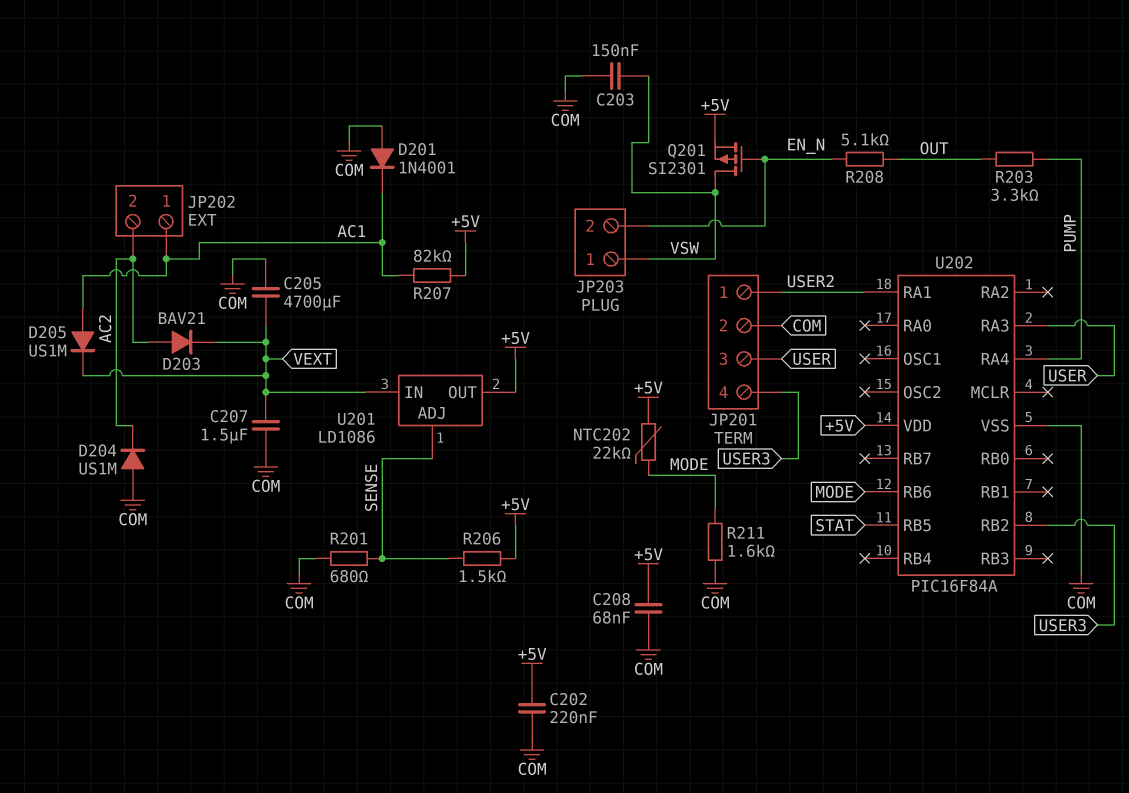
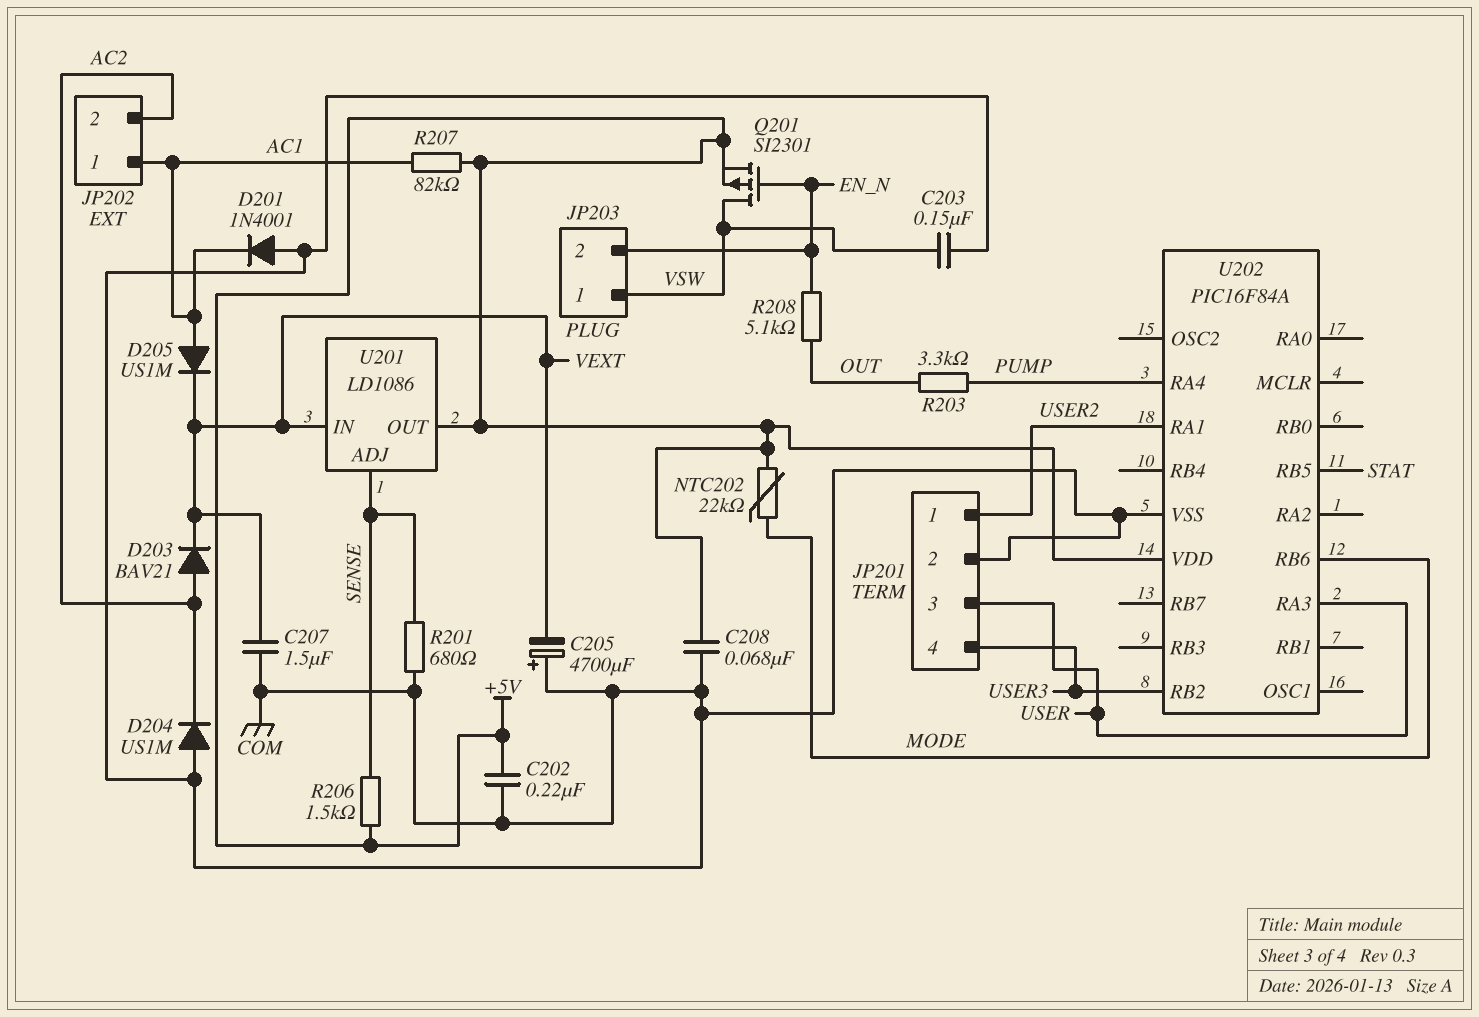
C205: 4700uF (COM, VEXT) -> 4700uF (plus COM, minus VEXT)
R211: 1.6k (COM, MODE) -> none

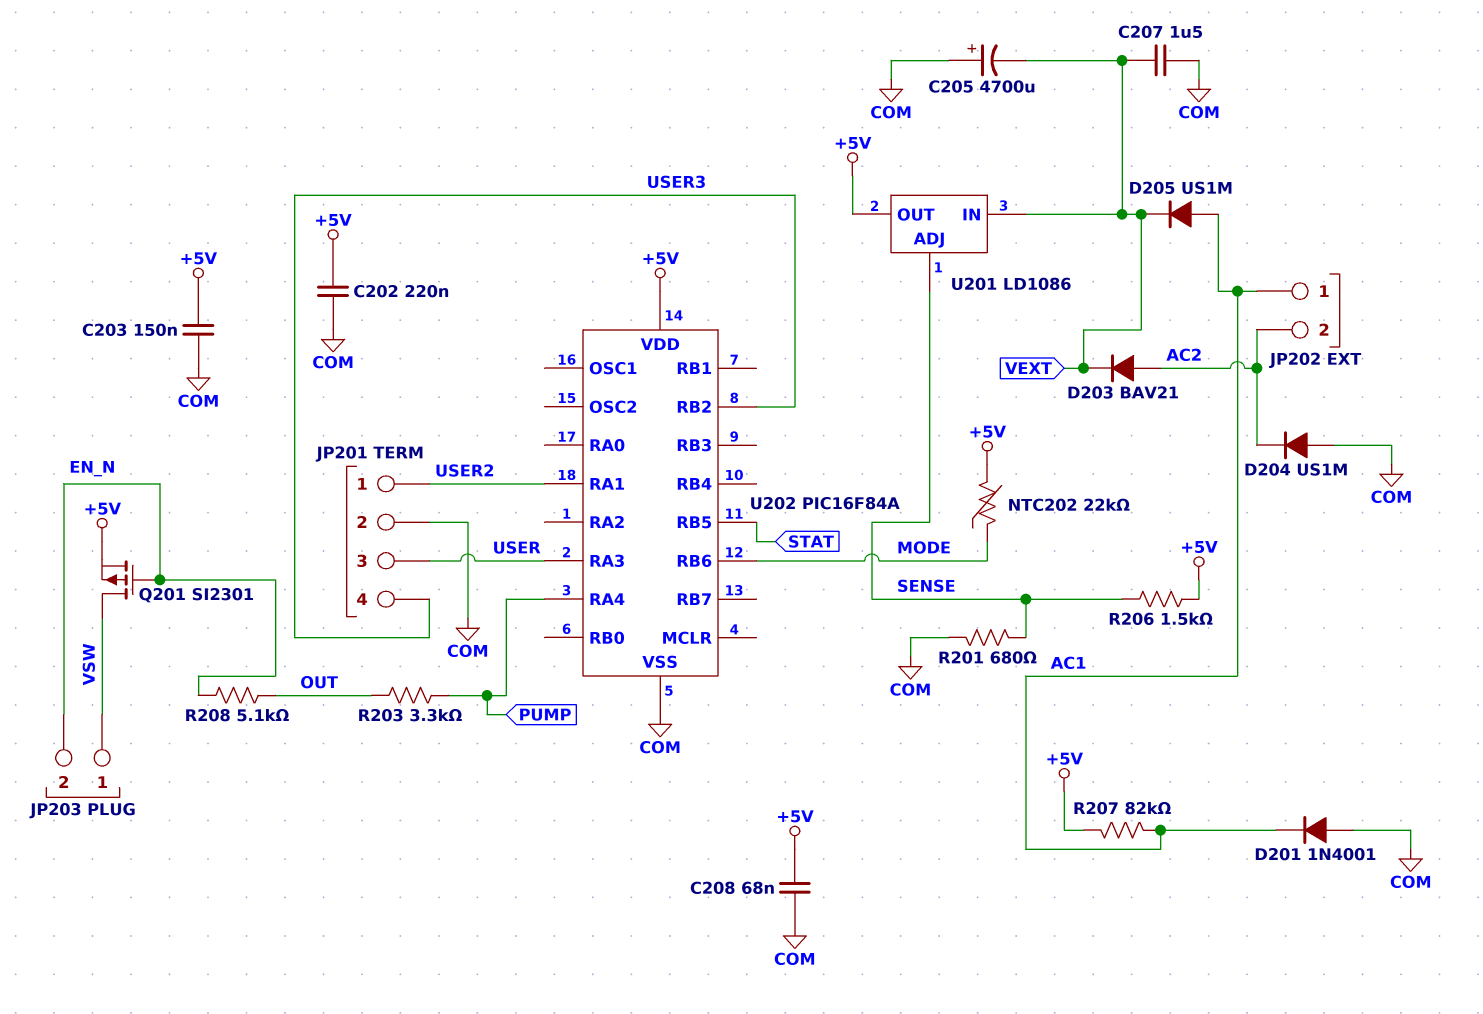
C203: 150nF (COM, VSW) -> 150nF (+5V, COM)

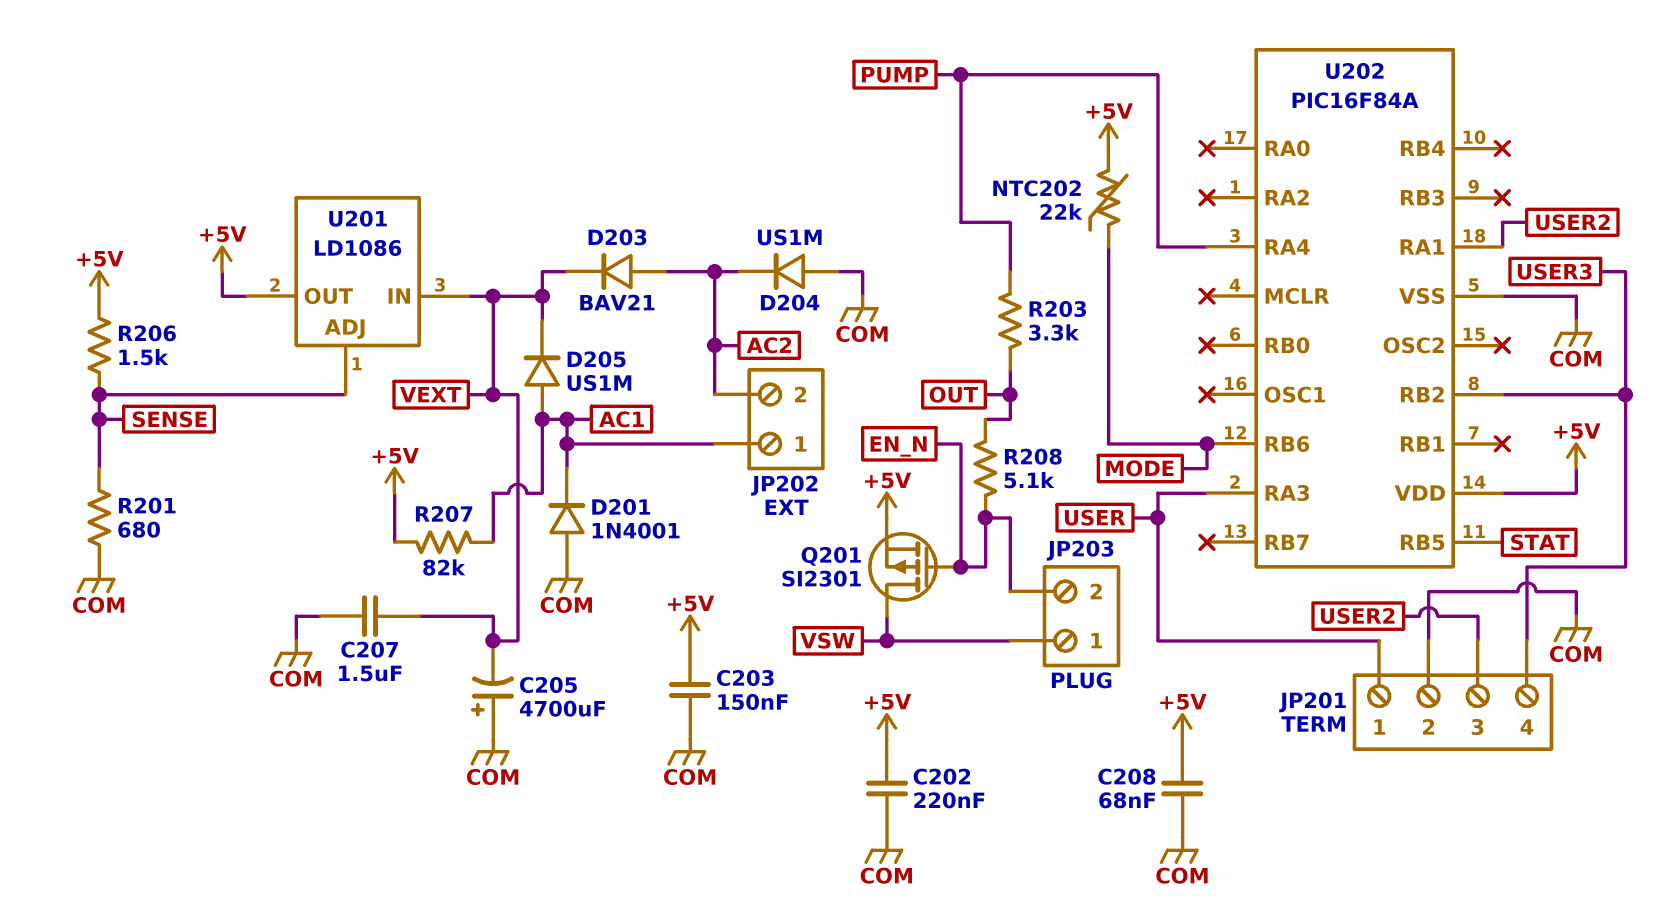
JP201 pin 1: USER2 -> USER
JP201 pin 3: USER -> USER2

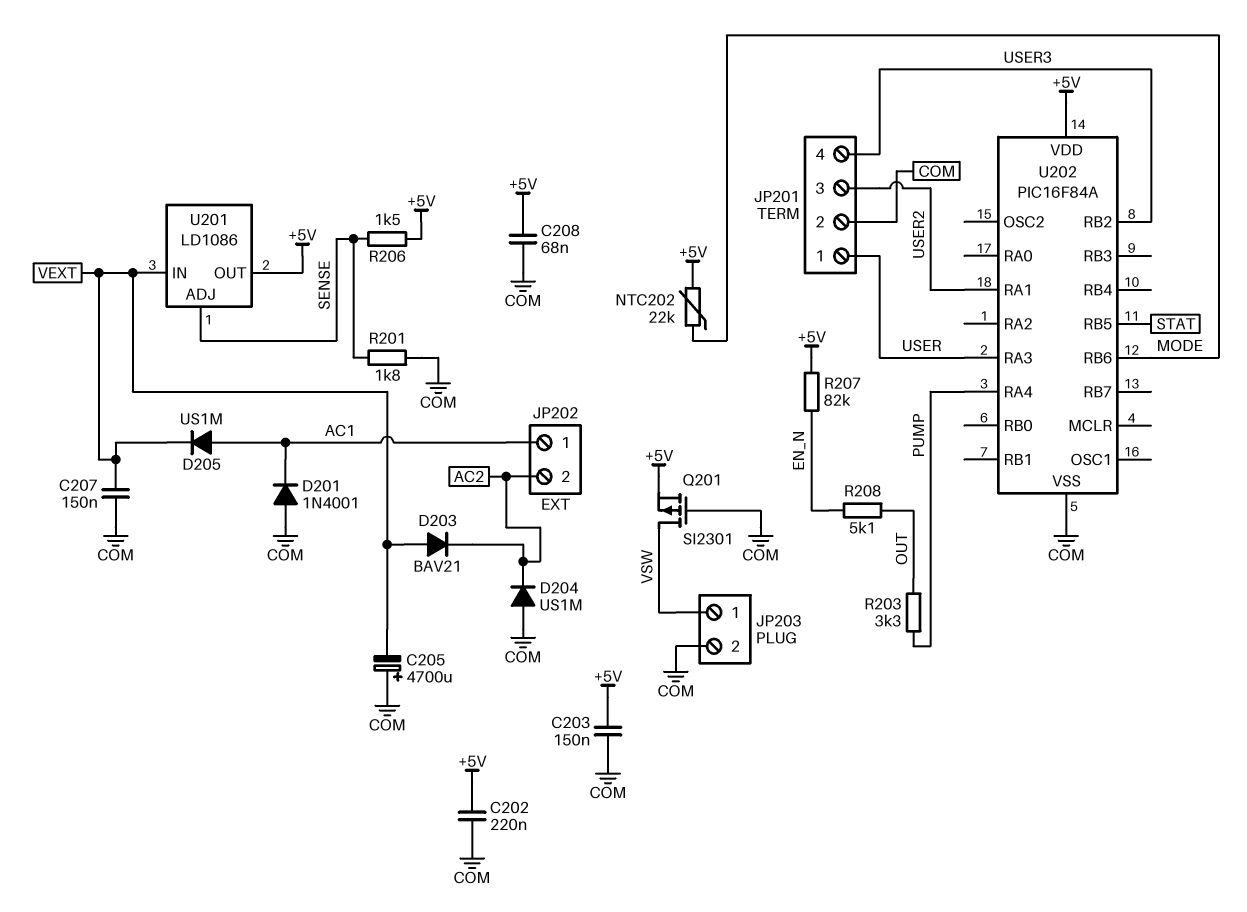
C207: 1.5uF (COM, VEXT) -> 150nF (COM, VEXT)
D203: diode BAV21 (A AC2, K VEXT) -> diode BAV21 (A VEXT, K AC2)
JP203 pin 2: EN_N -> COM
Q201: PMOS SI2301 (G EN_N, D VSW, S +5V) -> PMOS SI2301 (G COM, D VSW, S +5V)
R201: 680 (COM, SENSE) -> 1.8k (COM, SENSE)
R207: 82k (+5V, AC1) -> 82k (+5V, EN_N)

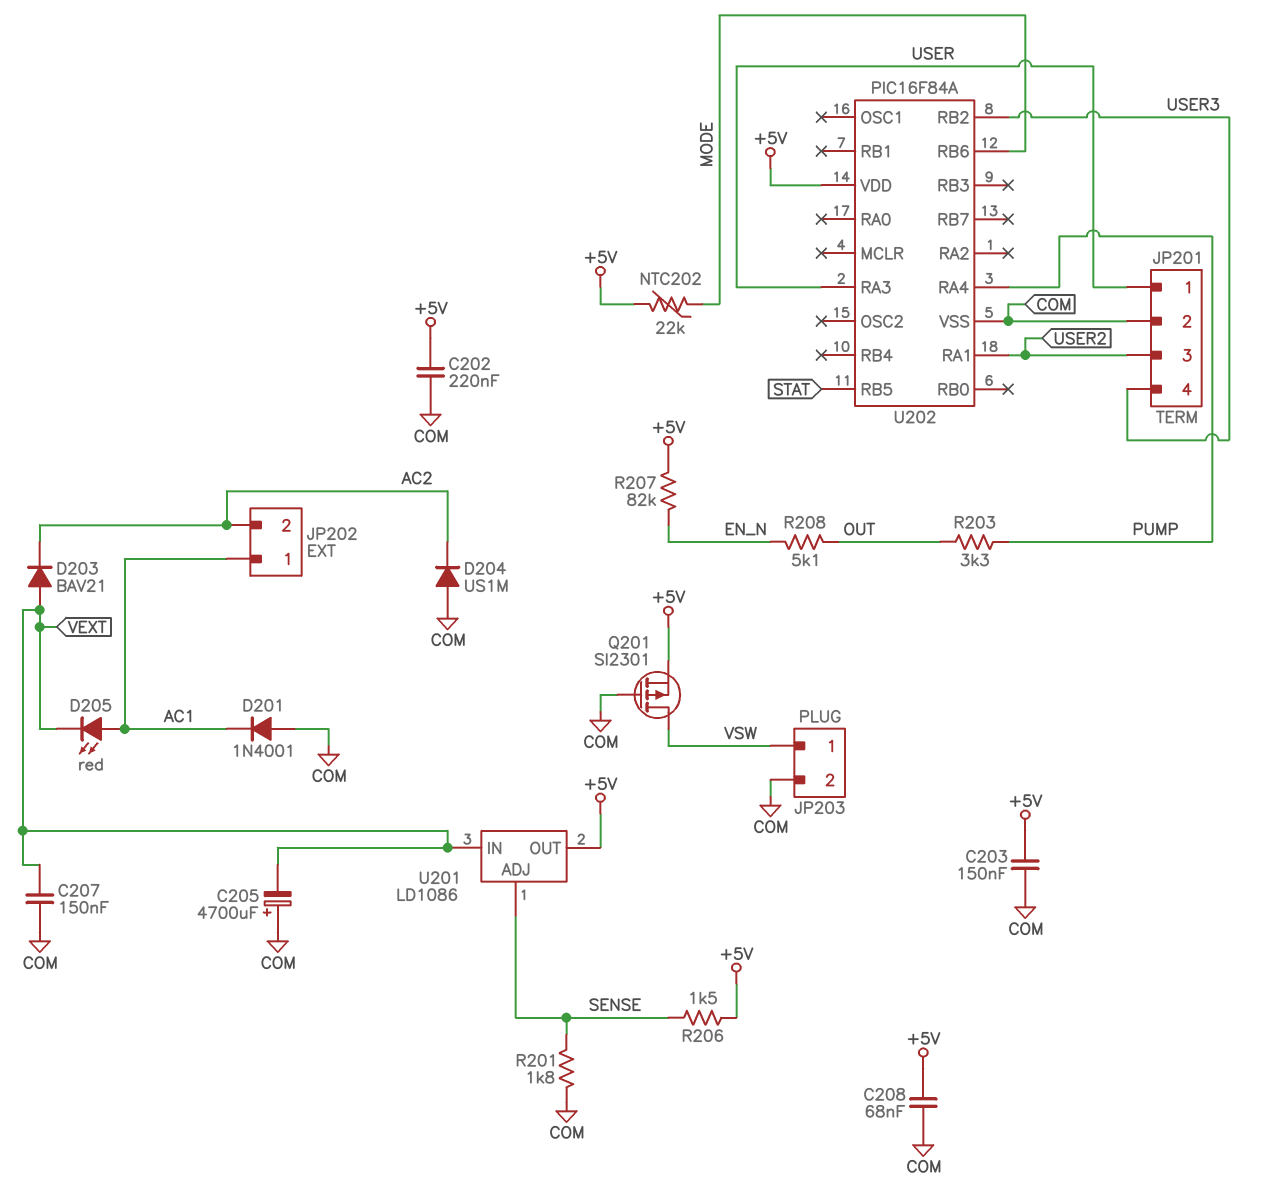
D205: diode US1M (A AC1, K VEXT) -> LED red (A AC1, K VEXT)

